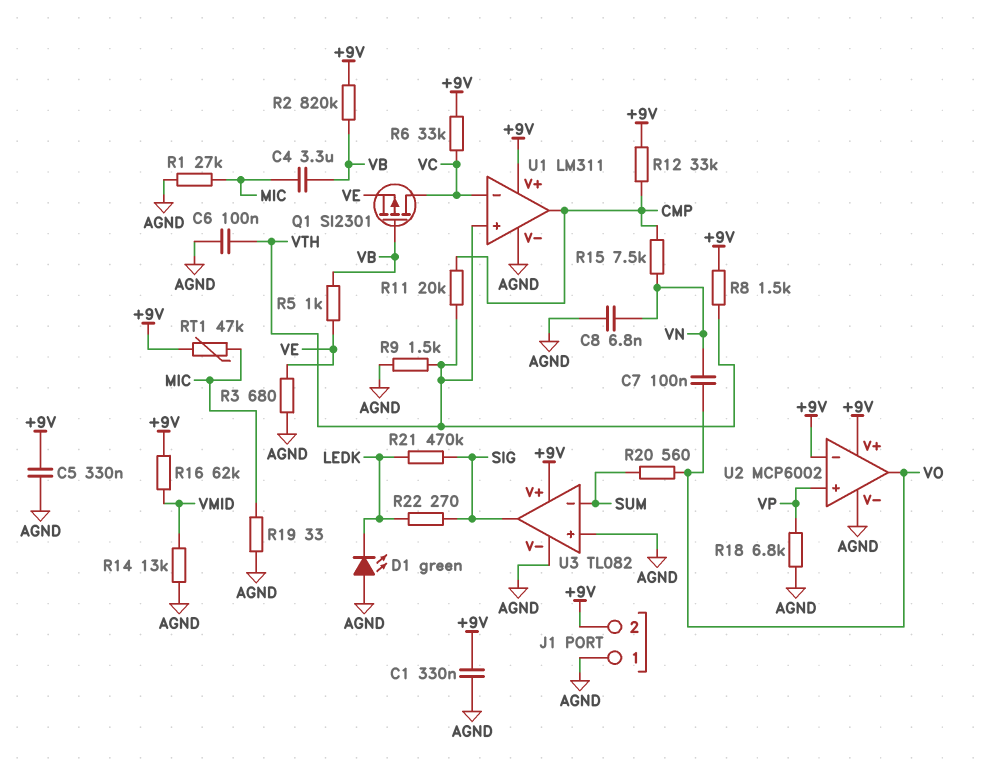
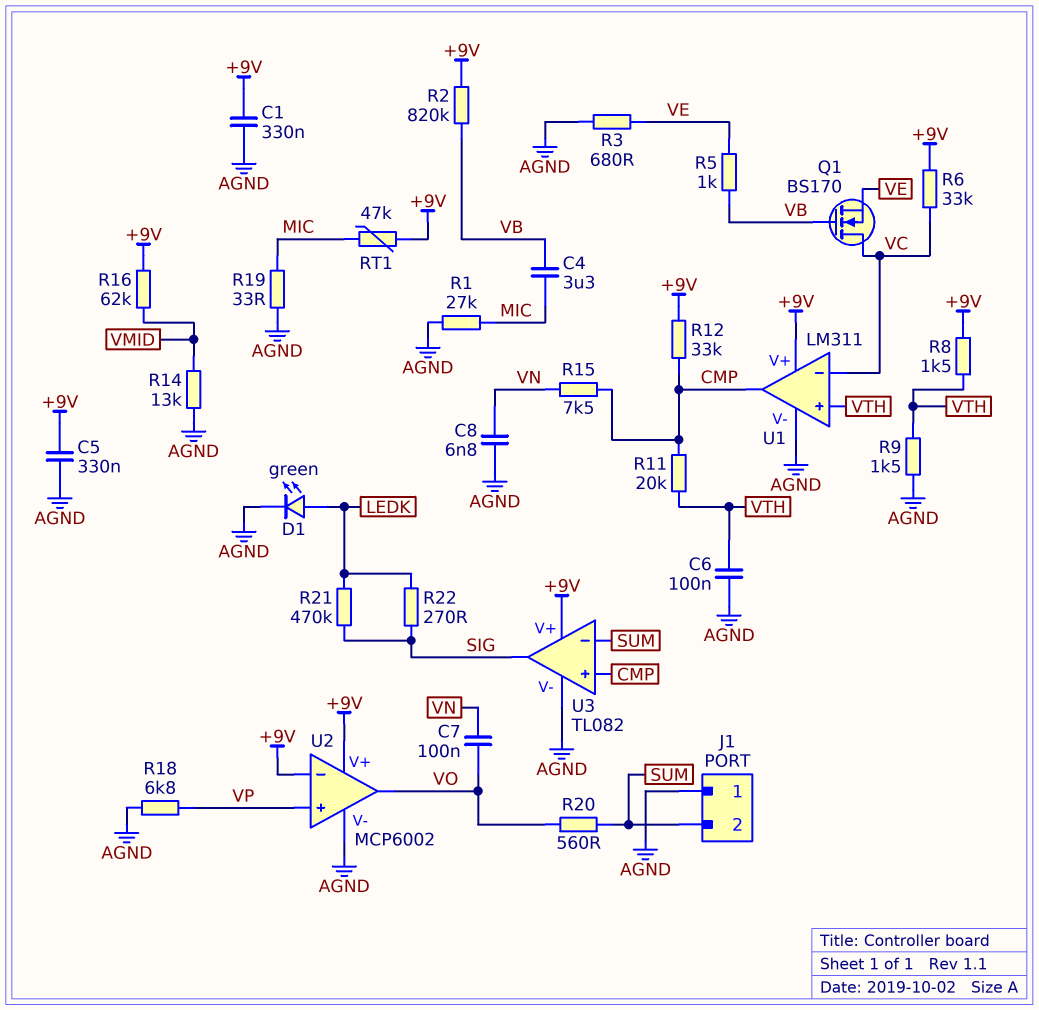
D1: LED green (A AGND, K LEDK) -> LED green (A LEDK, K AGND)
J1 pin 2: +9V -> SUM
Q1: PMOS SI2301 (G VB, D VC, S VE) -> NMOS BS170 (G VB, D VC, S VE)
U3 pin in+: AGND -> CMP

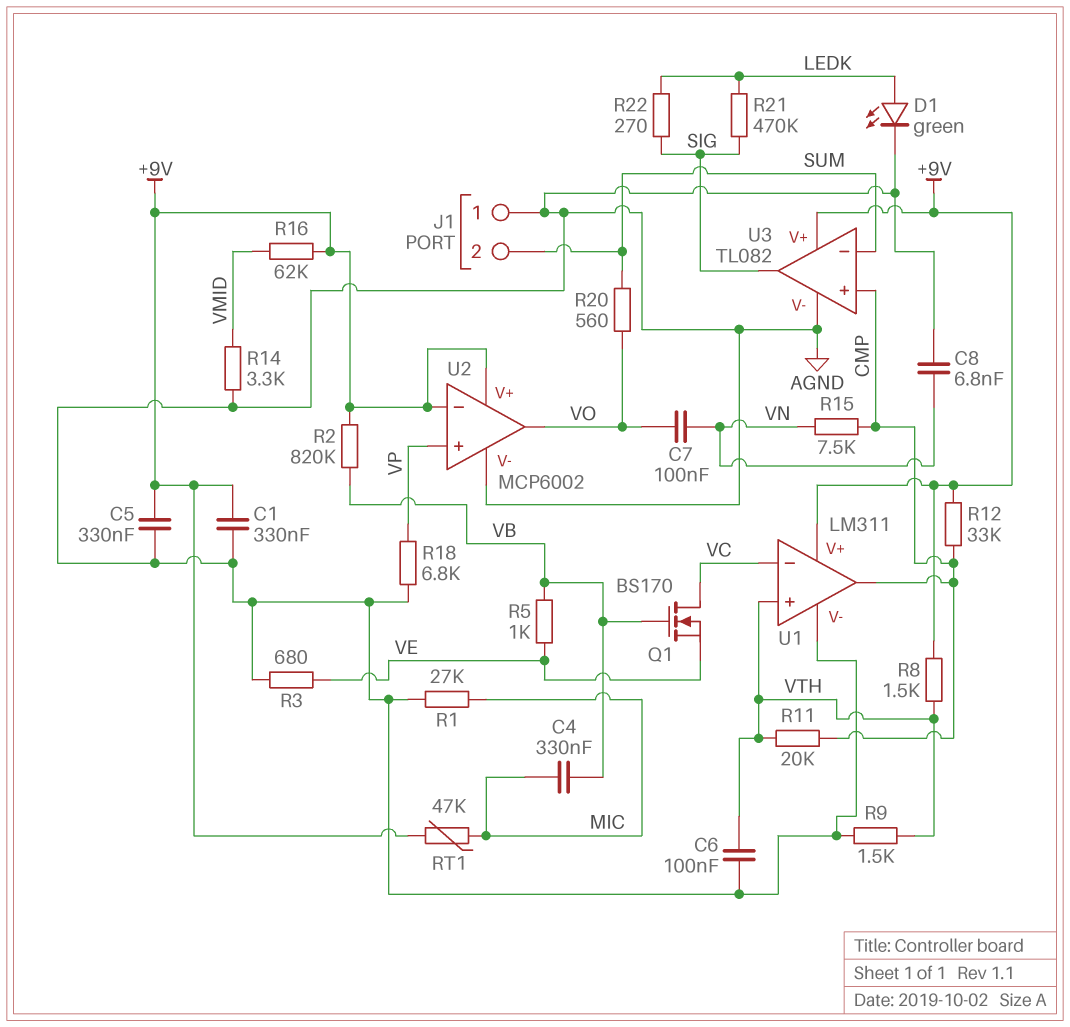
C4: 3.3uF (MIC, VB) -> 330nF (MIC, VB)
R6: 33k (+9V, VC) -> none
R14: 13k (AGND, VMID) -> 3.3k (AGND, VMID)
R19: 33 (AGND, MIC) -> none

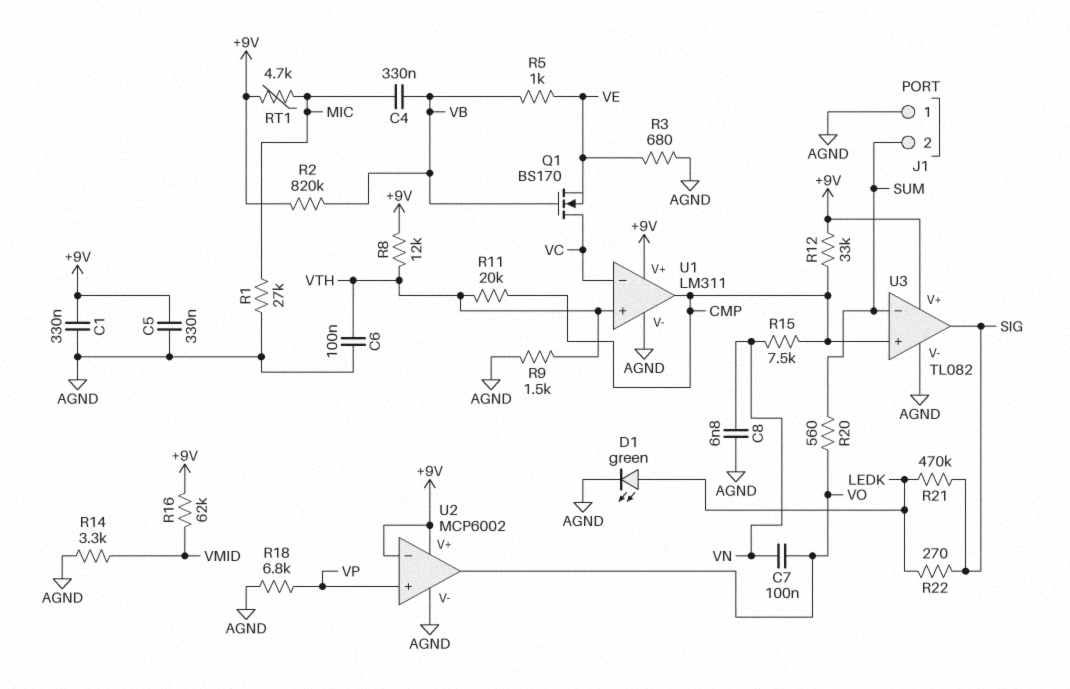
R8: 1.5k (+9V, VTH) -> 12k (+9V, VTH)
RT1: 47k (+9V, MIC) -> 4.7k (+9V, MIC)

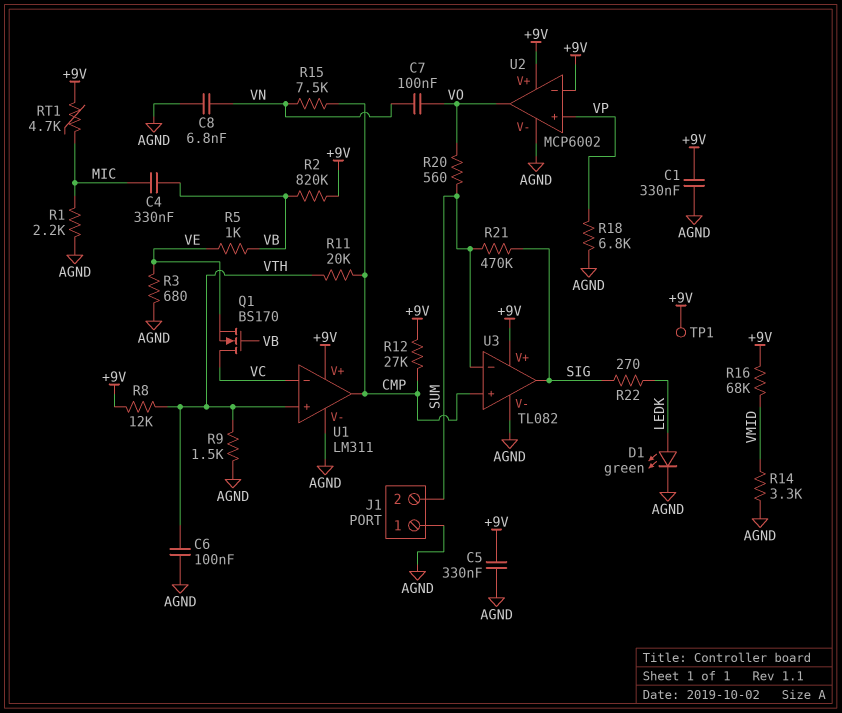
R1: 27k (AGND, MIC) -> 2.2k (AGND, MIC)
R12: 33k (+9V, CMP) -> 27k (+9V, CMP)
R16: 62k (+9V, VMID) -> 68k (+9V, VMID)
R21: 470k (LEDK, SIG) -> 470k (SIG, SUM)
TP1: none -> test point (+9V)

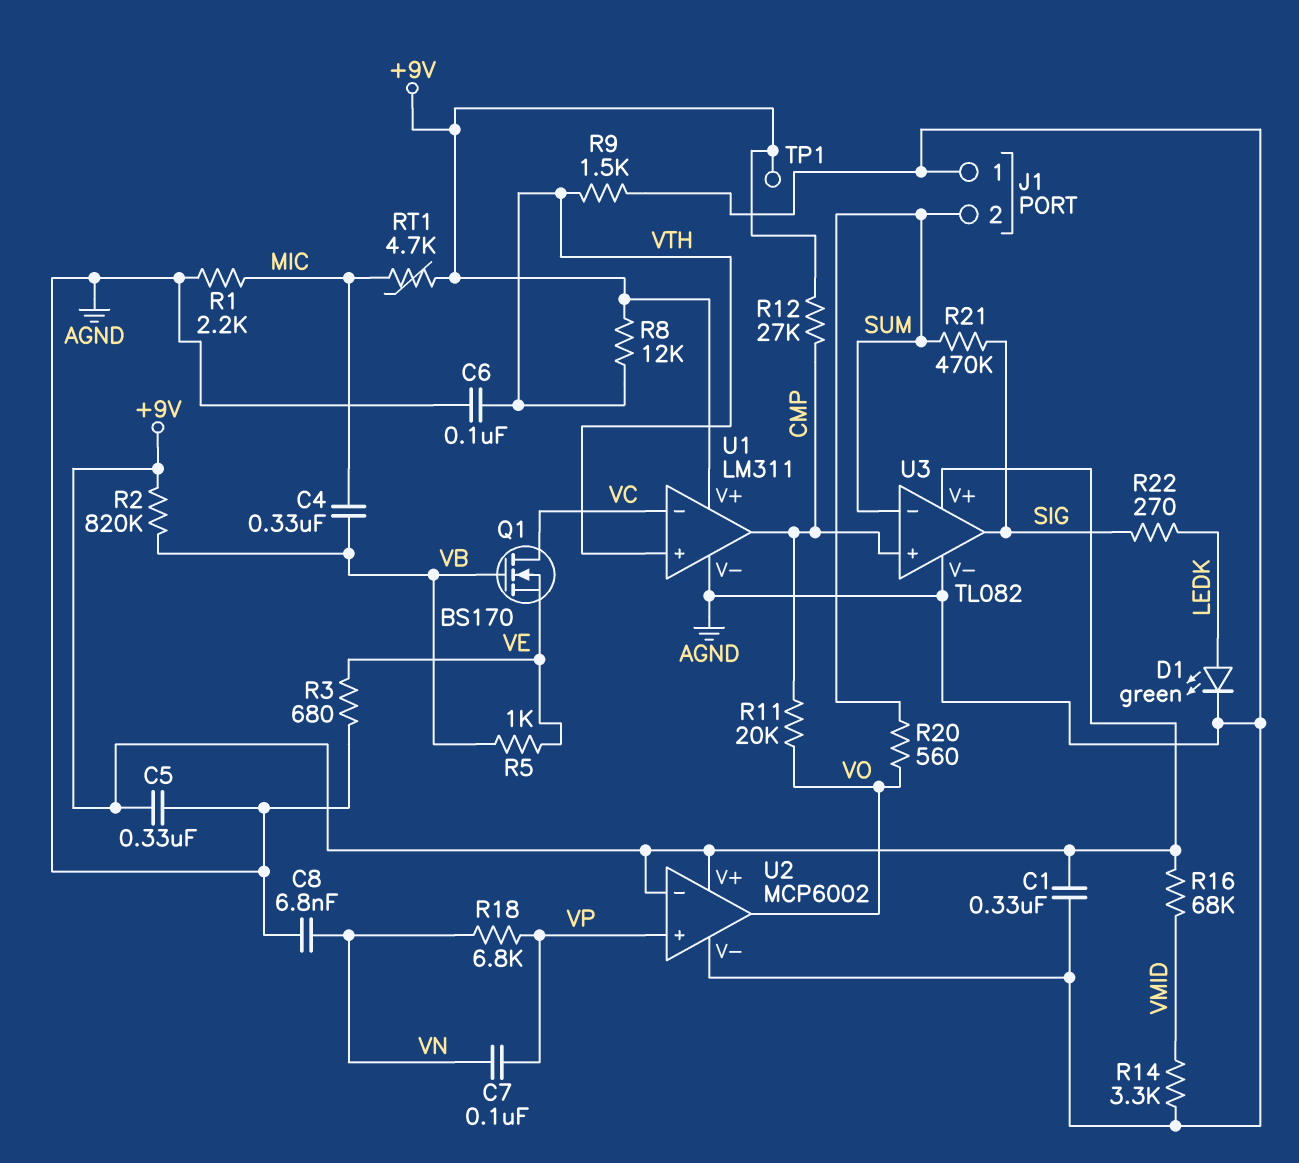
C7: 100nF (VN, VO) -> 100nF (VN, VP)
R11: 20k (CMP, VTH) -> 20k (CMP, VO)
R15: 7.5k (CMP, VN) -> none
R18: 6.8k (AGND, VP) -> 6.8k (VN, VP)

